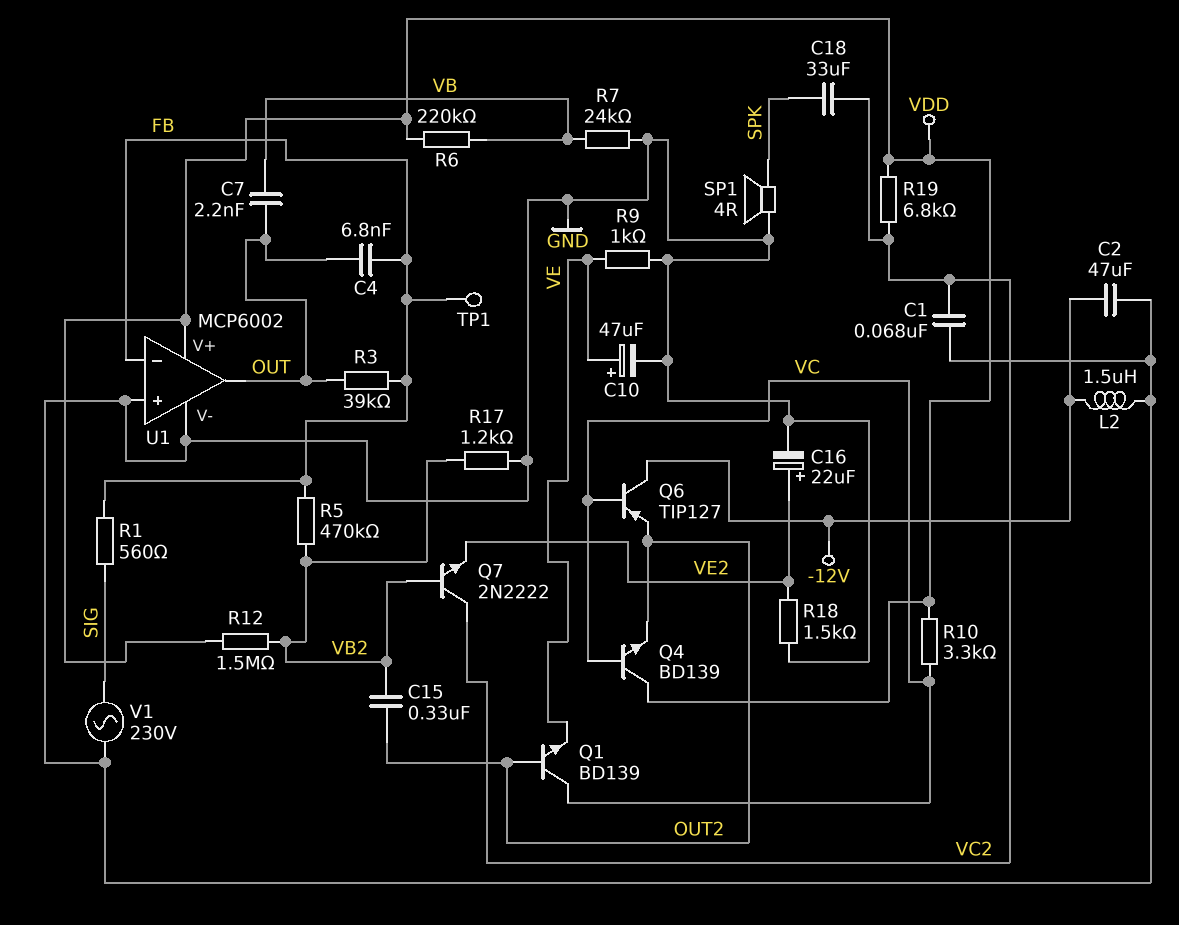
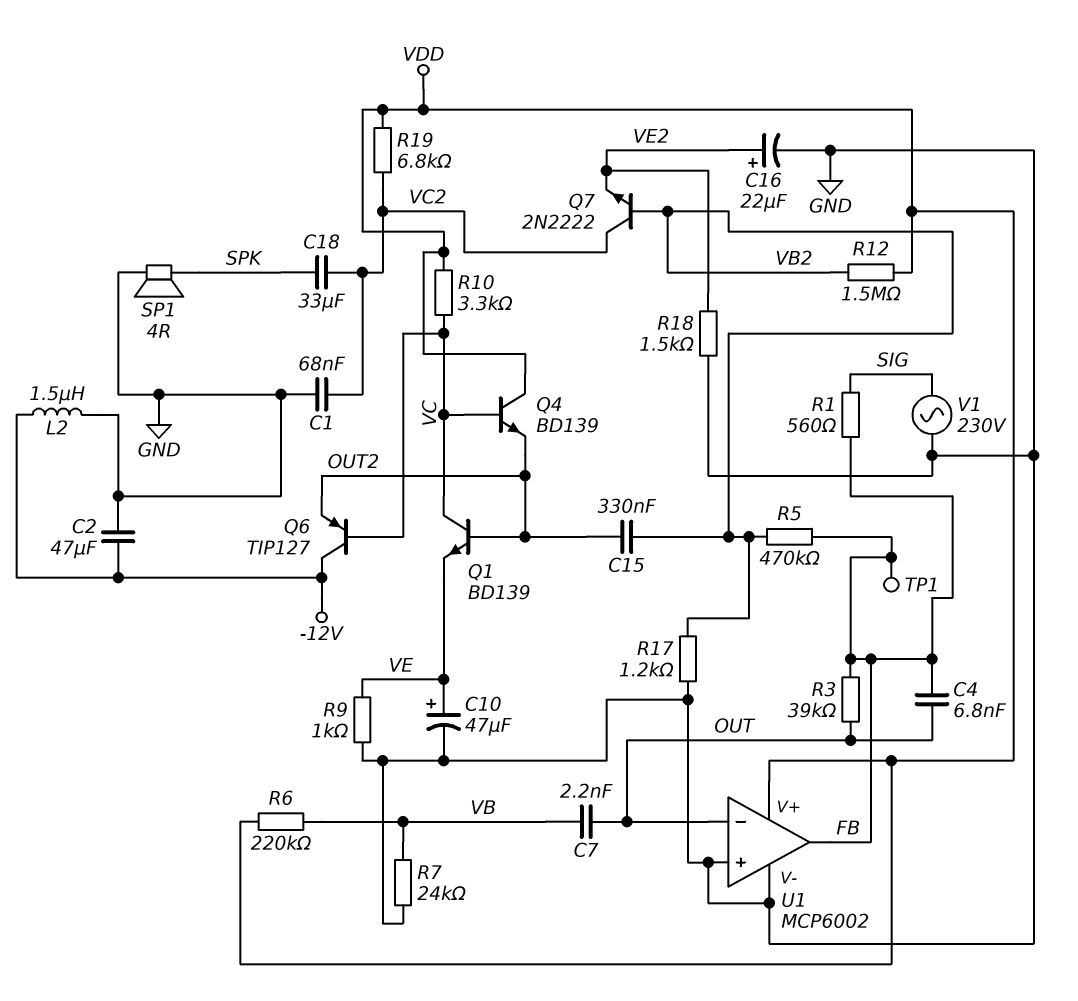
U1 pin in-: FB -> OUT
U1 pin out: OUT -> FB

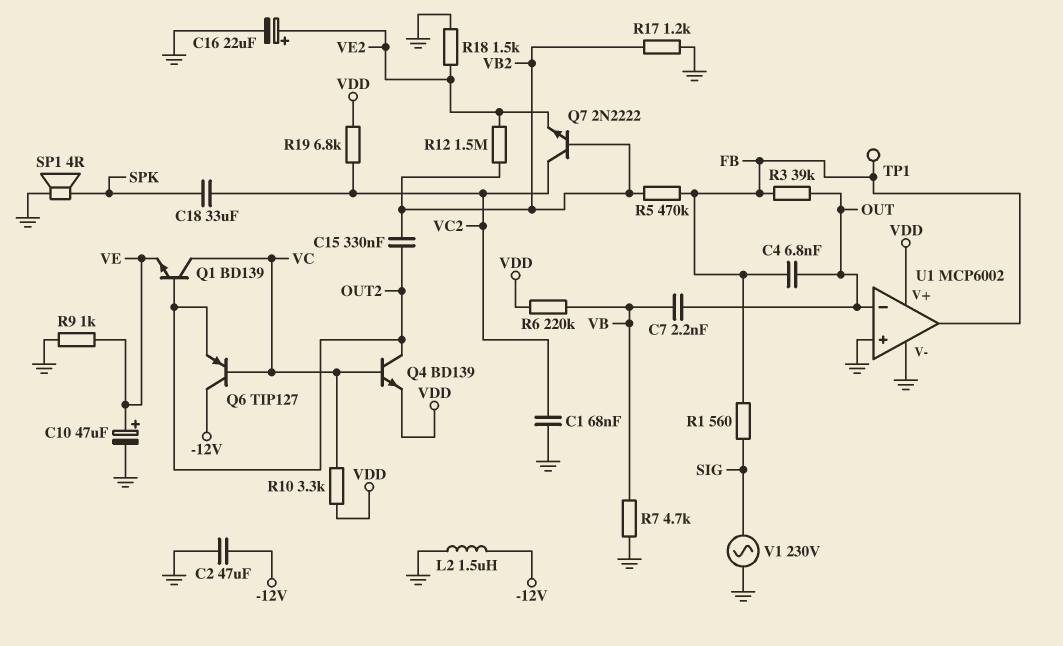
Q4: NPN BD139 (B VC, C VDD, E OUT2) -> NPN BD139 (B VC, C OUT2, E VDD)
R7: 24k (GND, VB) -> 4.7k (GND, VB)
R12: 1.5M (VB2, VDD) -> 1.5M (VB2, VE2)

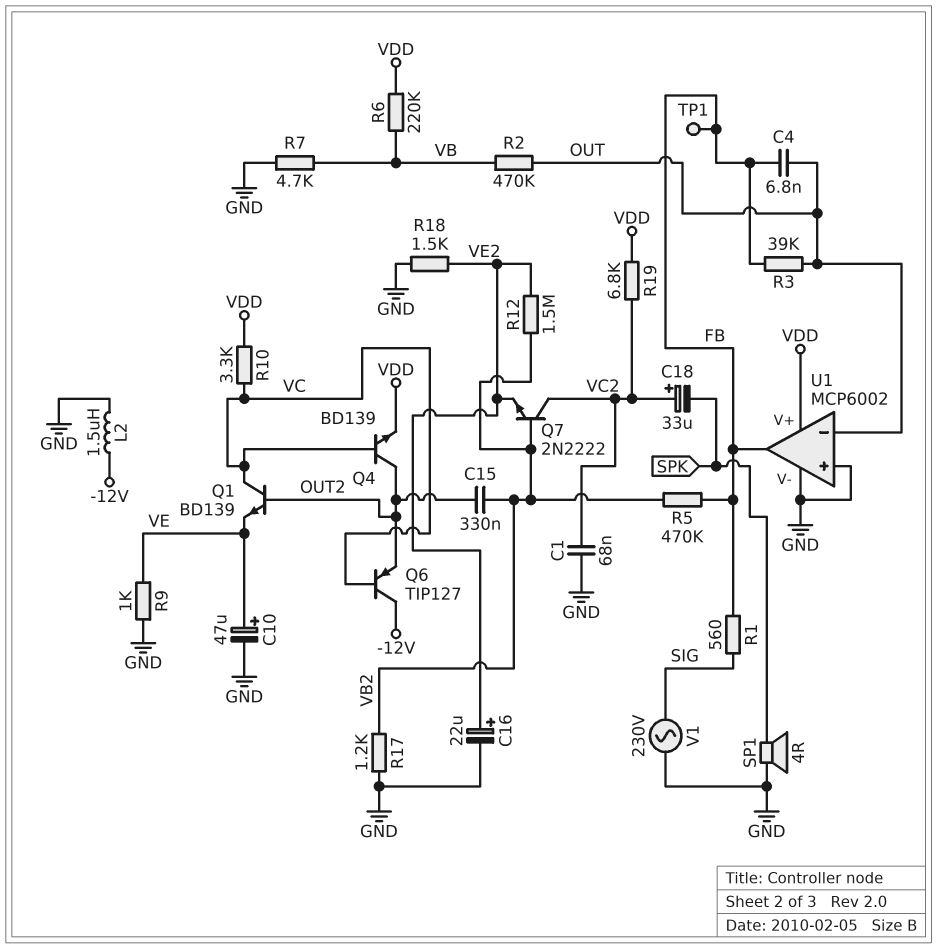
C2: 47uF (-12V, GND) -> none
C7: 2.2nF (OUT, VB) -> none
C18: 33uF (SPK, VC2) -> 33uF (plus VC2, minus SPK)
R2: none -> 470k (OUT, VB)

